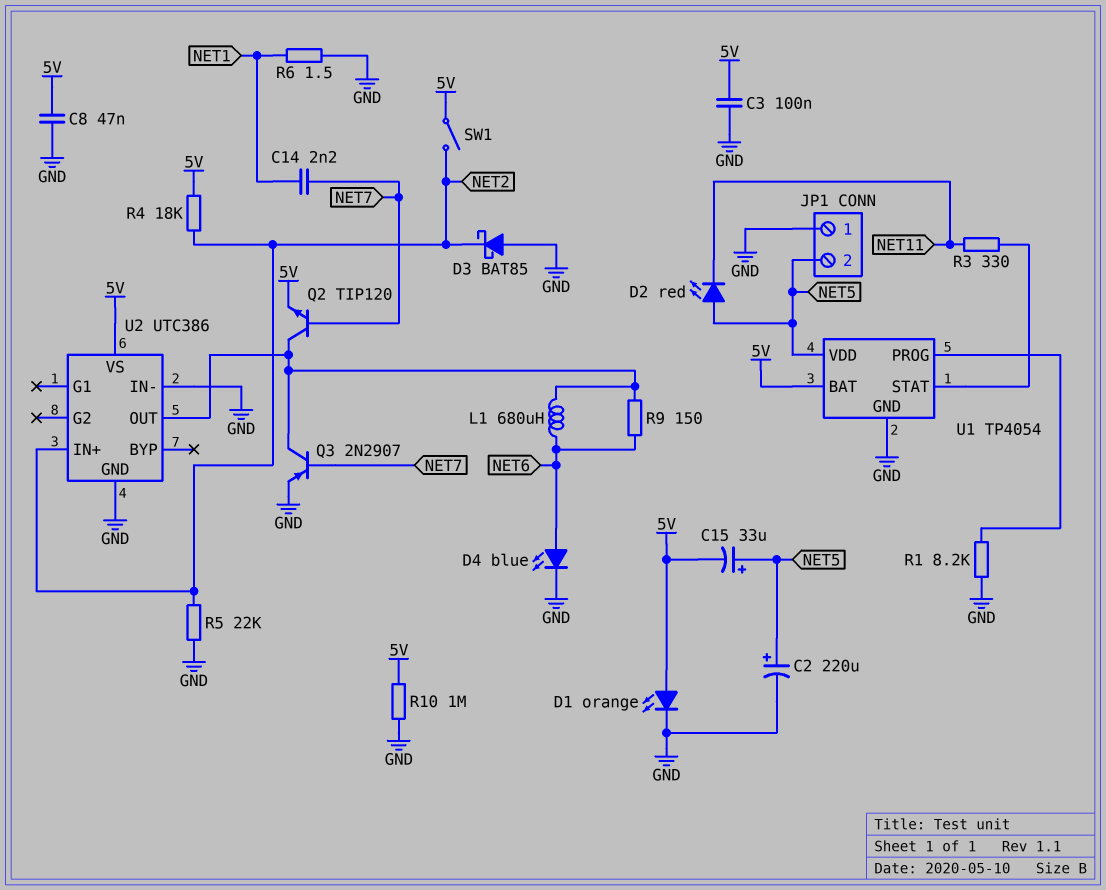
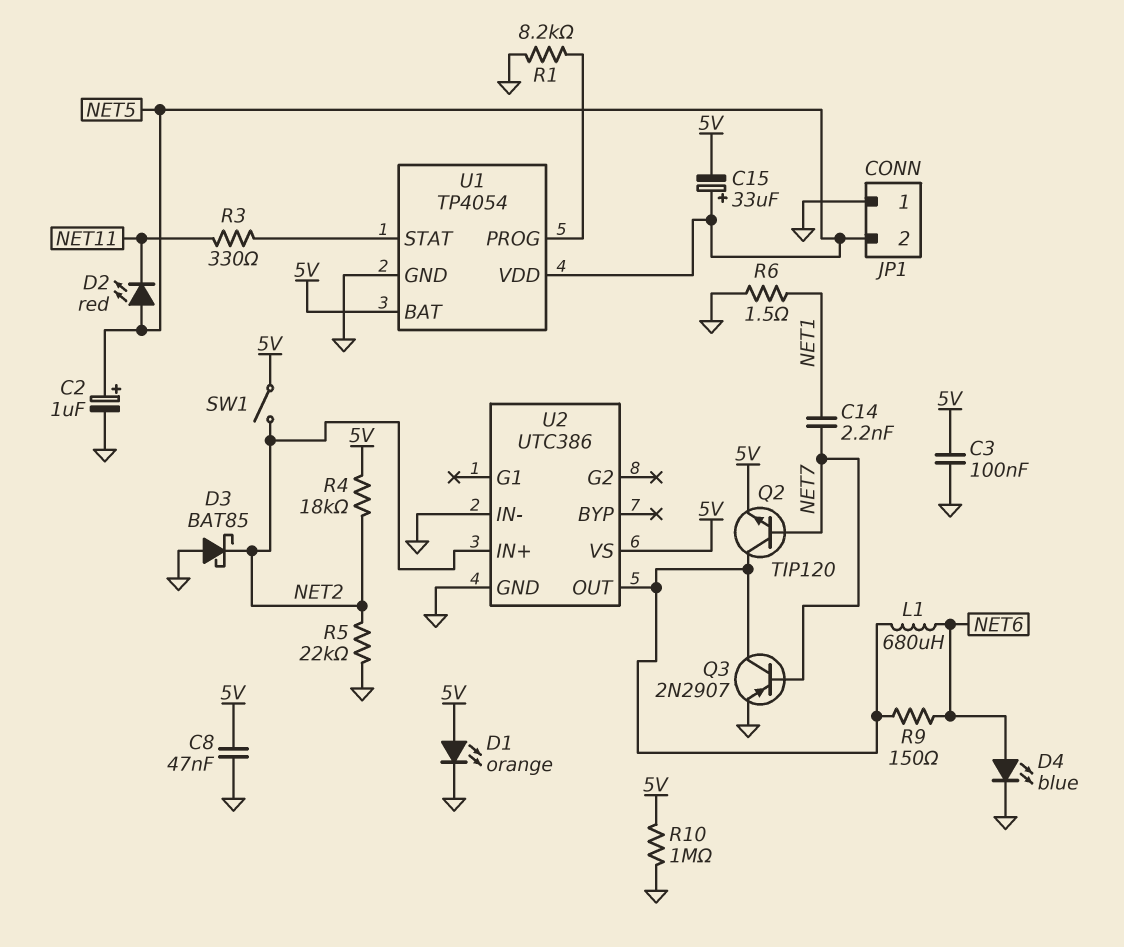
C2: 220uF (plus NET5, minus GND) -> 1uF (plus NET5, minus GND)

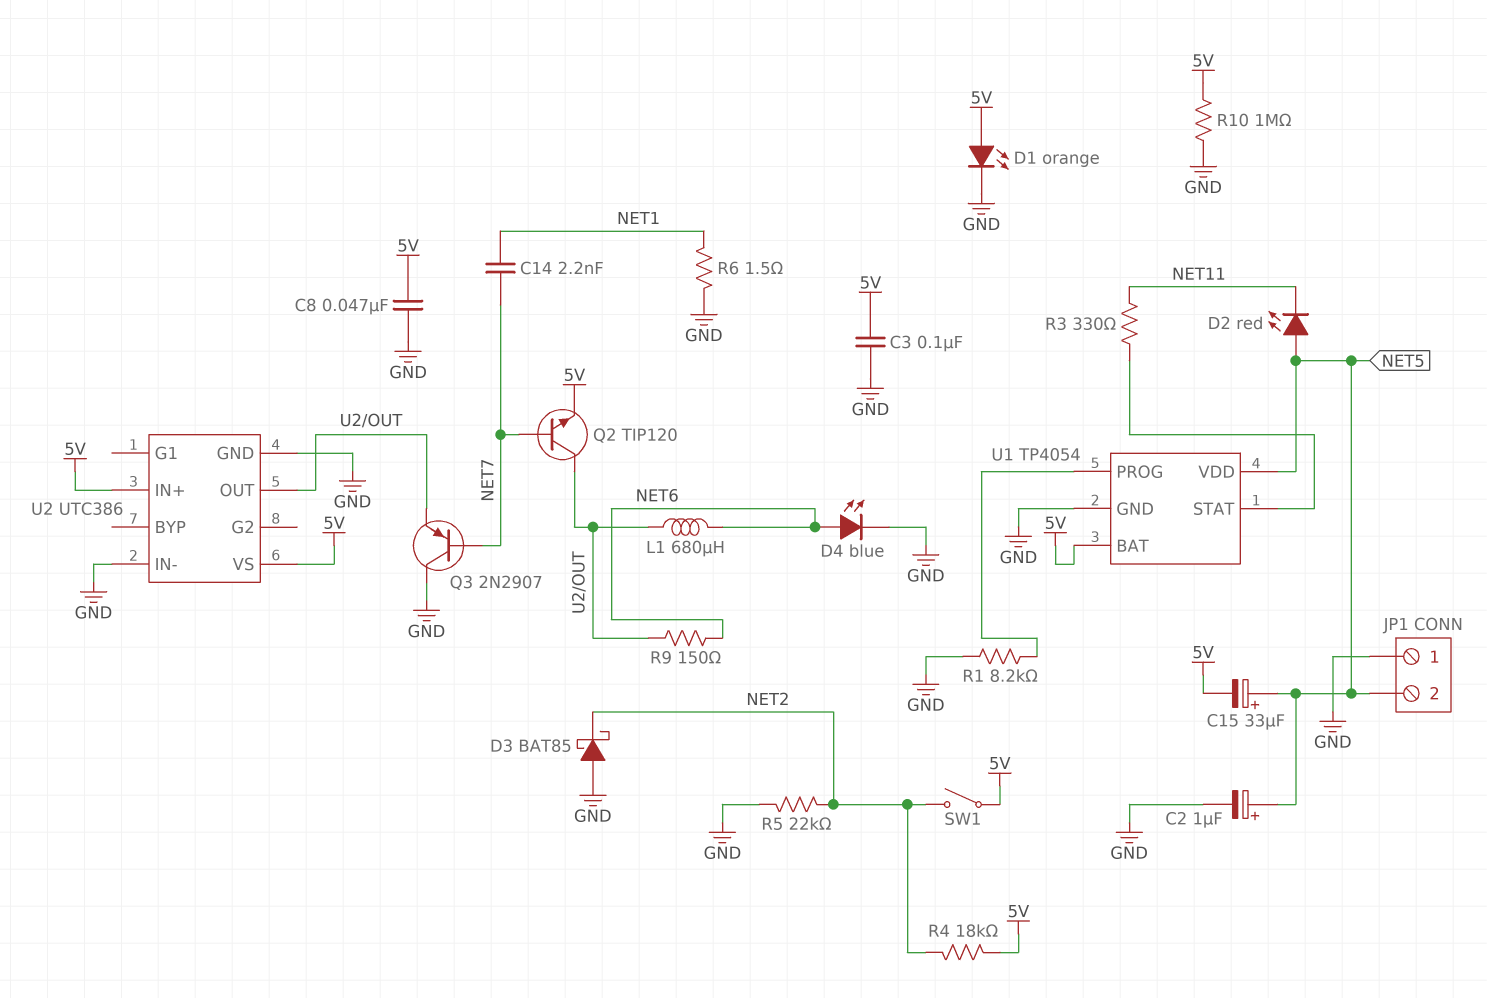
Q3: PNP 2N2907 (B NET7, C U2/OUT, E GND) -> PNP 2N2907 (B NET7, C GND, E U2/OUT)
U2 pin IN+: NET2 -> 5V

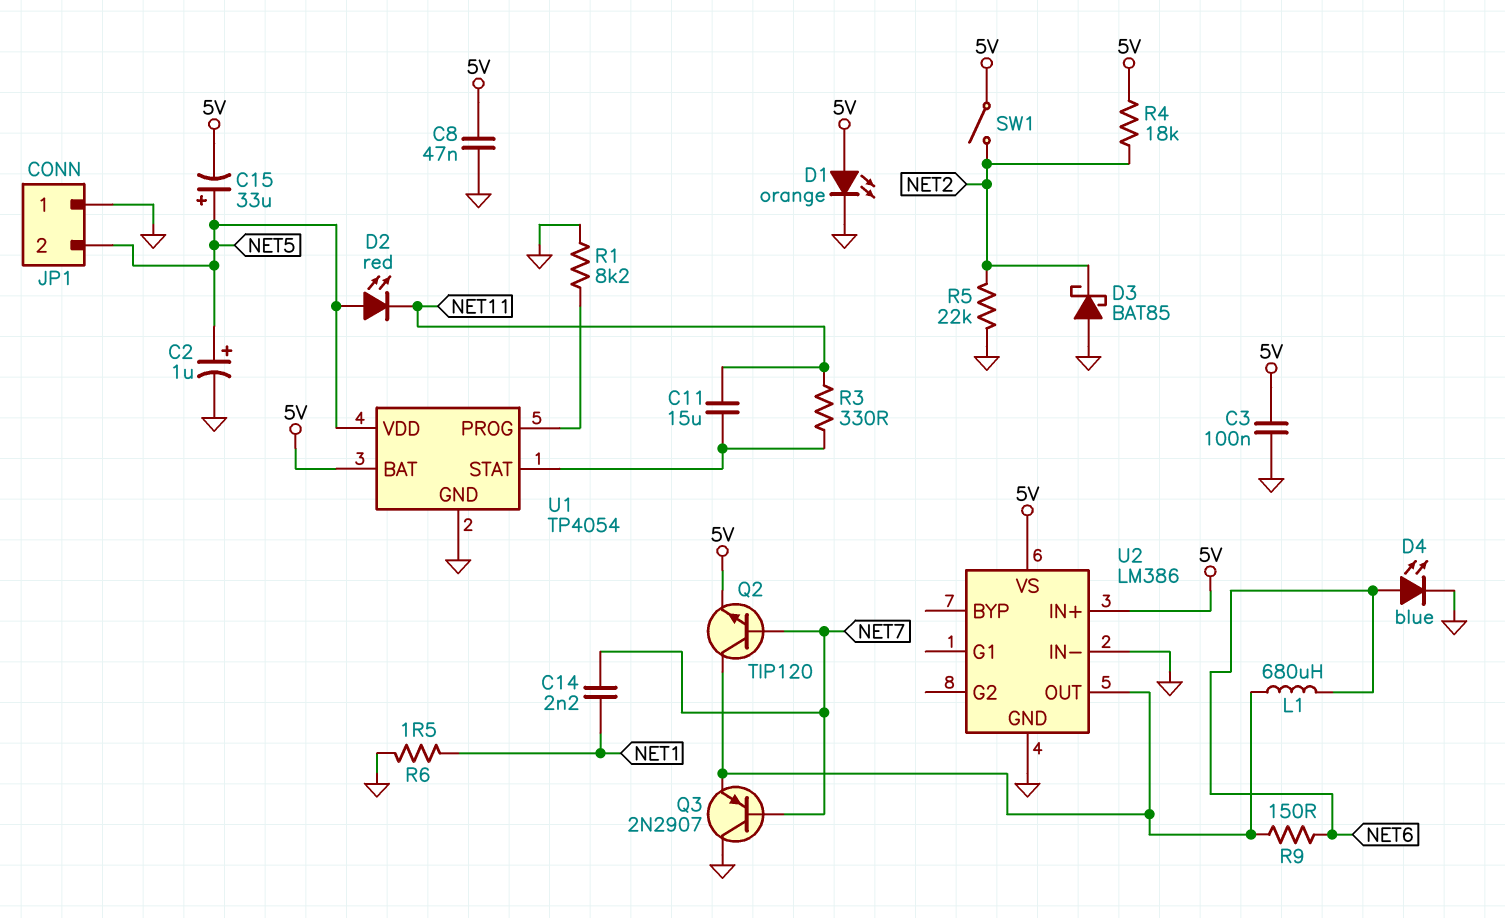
C11: none -> 15uF (NET11, U1/STAT)
R10: 1M (5V, GND) -> none
U2: UTC386 -> LM386

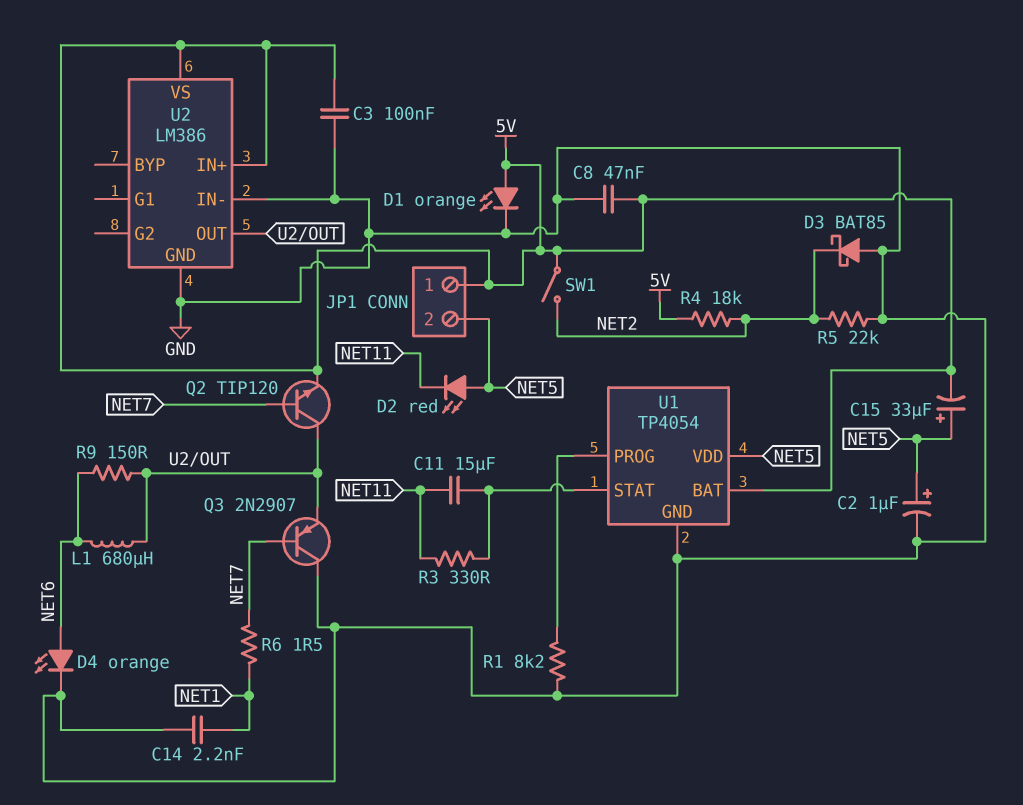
C14: 2.2nF (NET1, NET7) -> 2.2nF (GND, NET1)
D4: LED blue (A NET6, K GND) -> LED orange (A NET6, K GND)
JP1 pin 1: GND -> 5V
R6: 1.5 (GND, NET1) -> 1.5 (NET1, NET7)

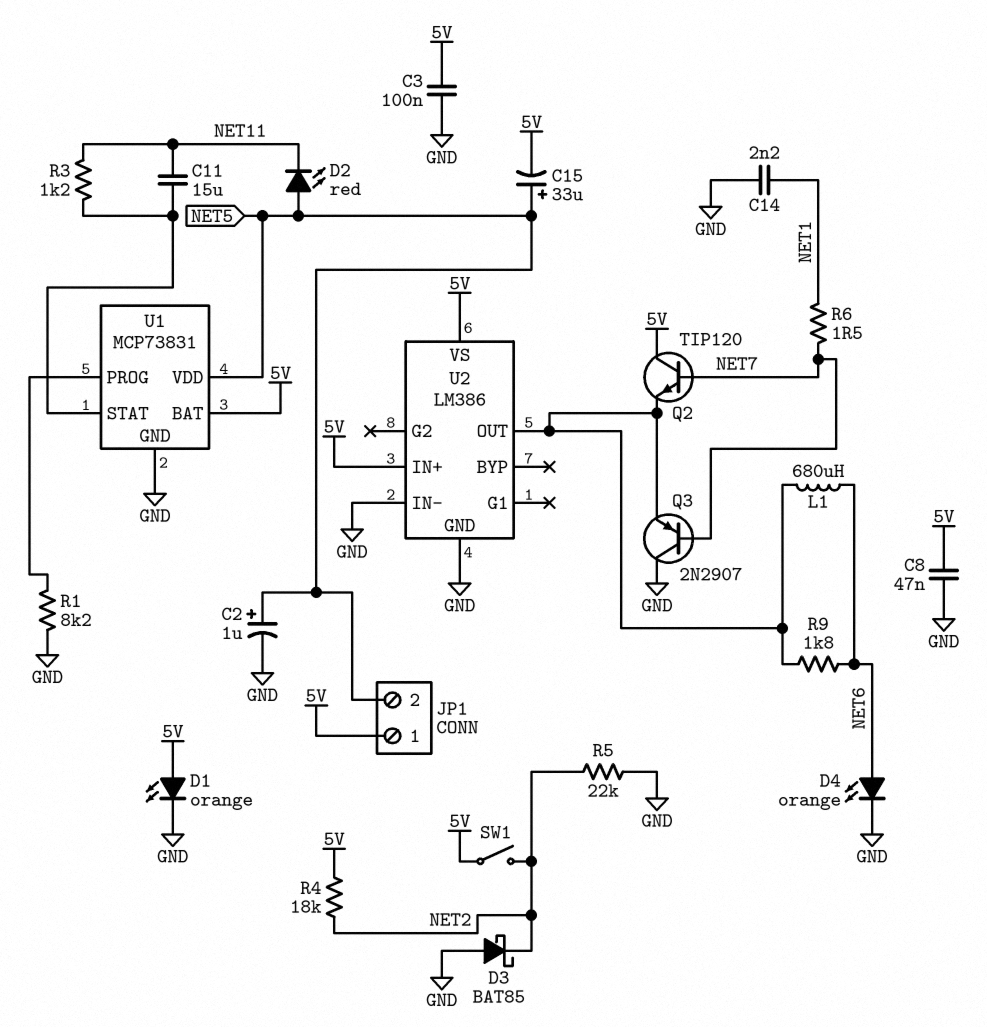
Q2: NPN TIP120 (B NET7, C U2/OUT, E 5V) -> NPN TIP120 (B NET7, C 5V, E U2/OUT)
R3: 330 (NET11, U1/STAT) -> 1.2k (NET11, U1/STAT)
R9: 150 (NET6, U2/OUT) -> 1.8k (NET6, U2/OUT)
U1: TP4054 -> MCP73831

